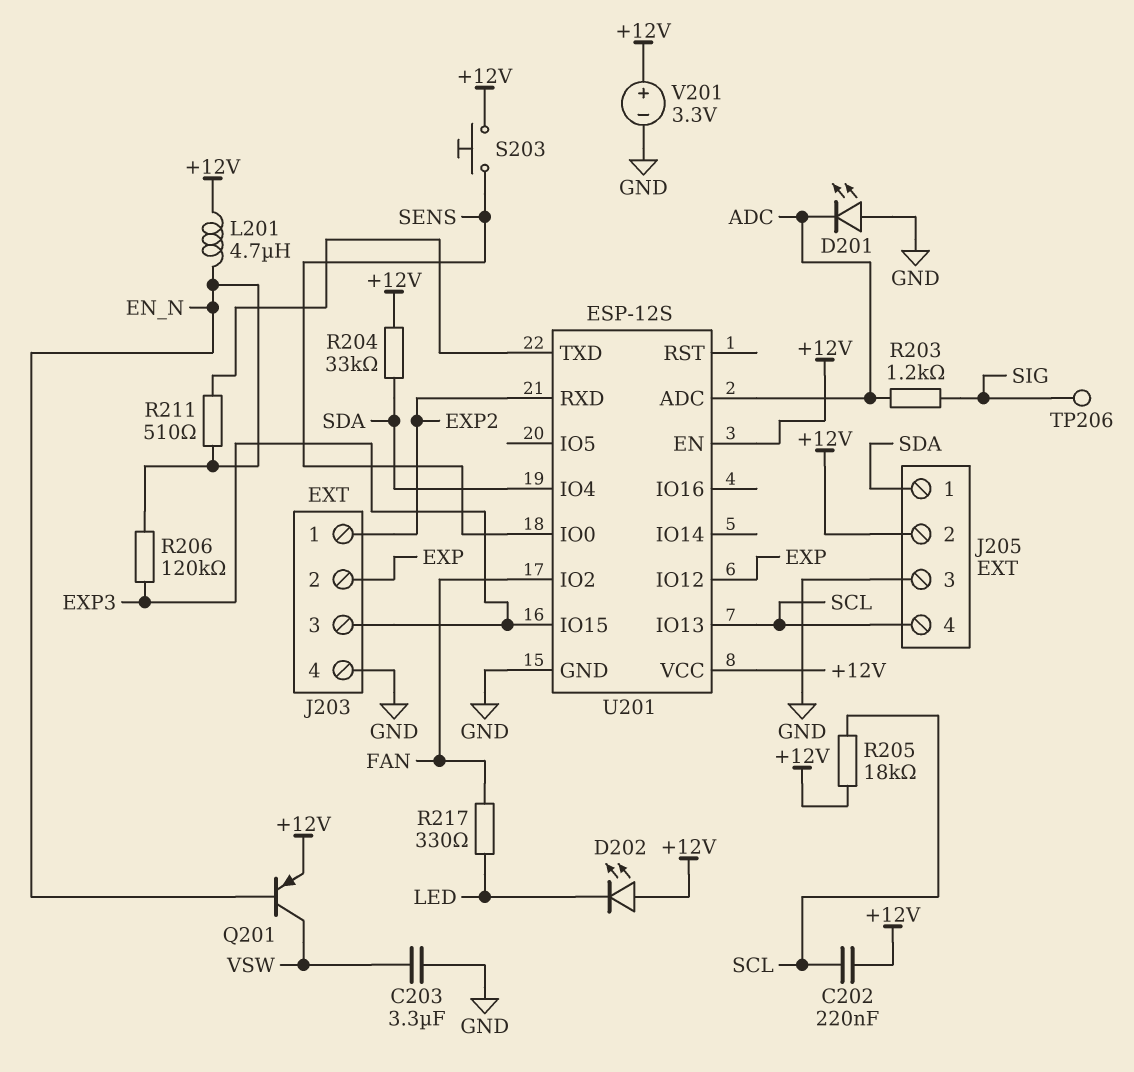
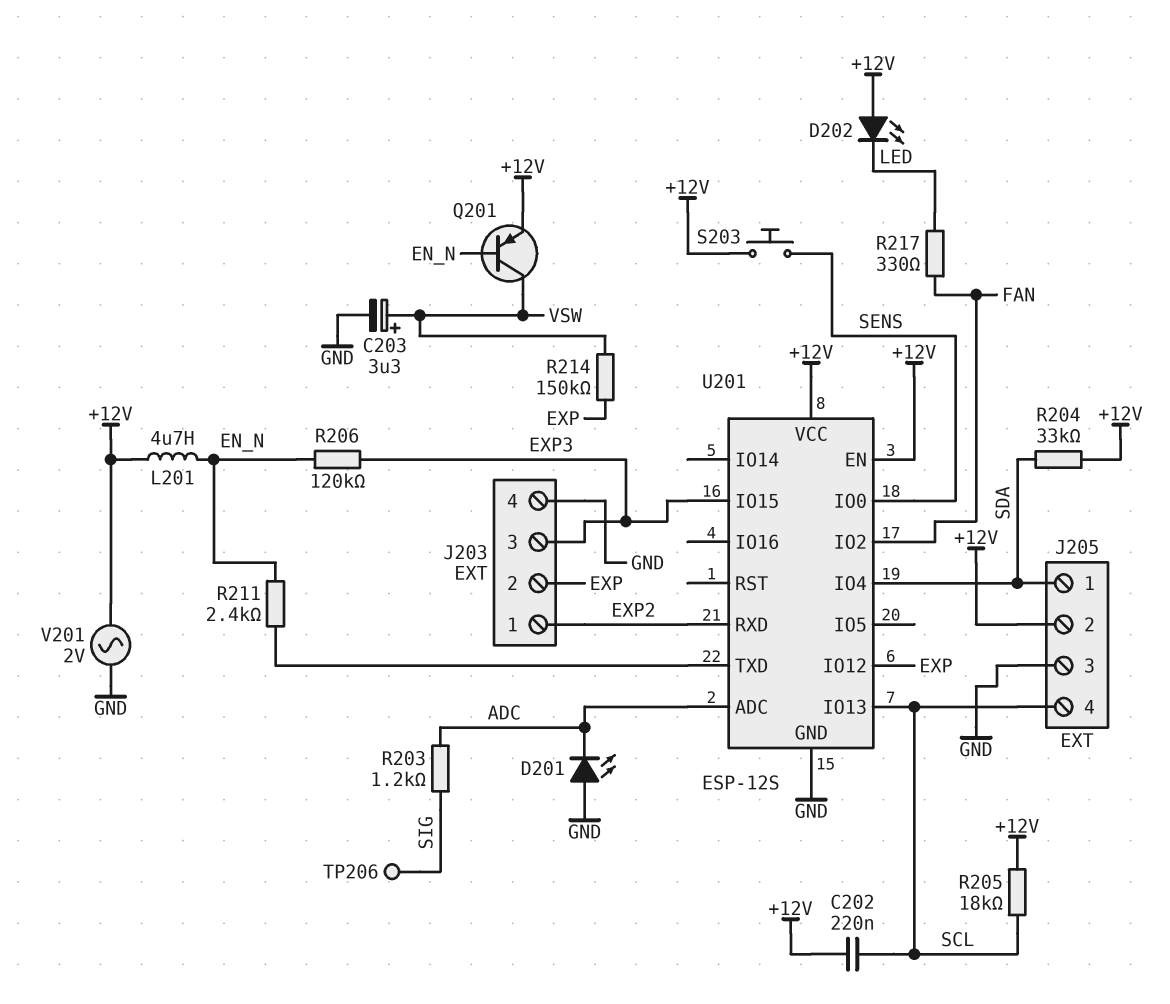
C203: 3.3uF (GND, VSW) -> 3.3uF (plus VSW, minus GND)
R211: 510 (EN_N, U201/TXD) -> 2.4k (EN_N, U201/TXD)
R214: none -> 150k (EXP, VSW)
V201: 3.3V (plus +12V, minus GND) -> AC 2V (+12V, GND)

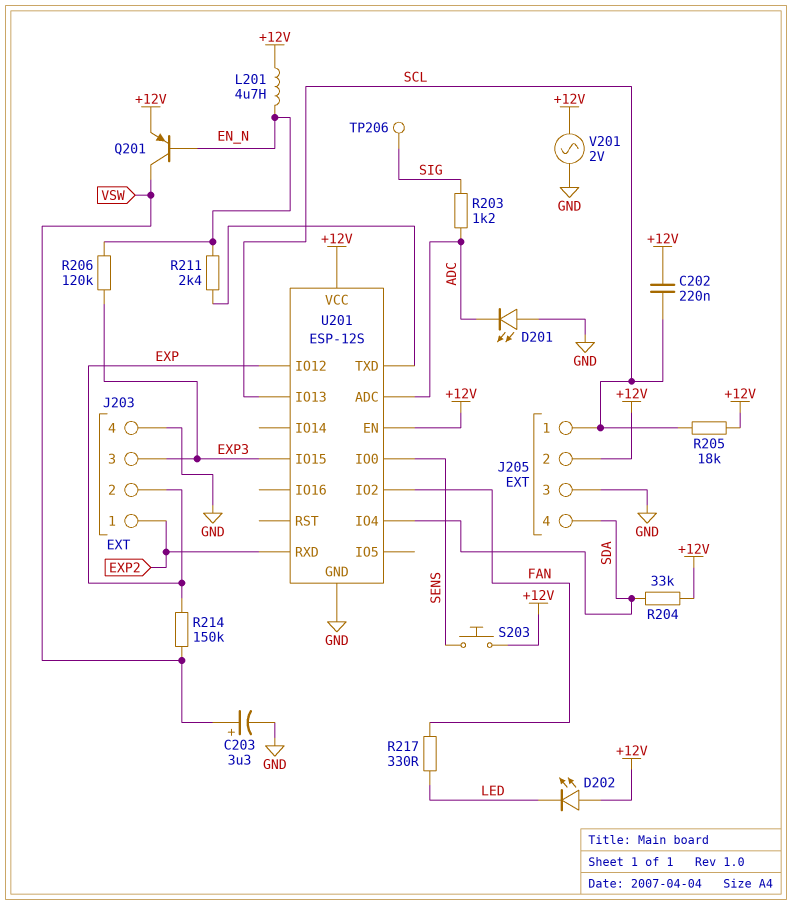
J205 pin 1: SDA -> SCL
J205 pin 4: SCL -> SDA

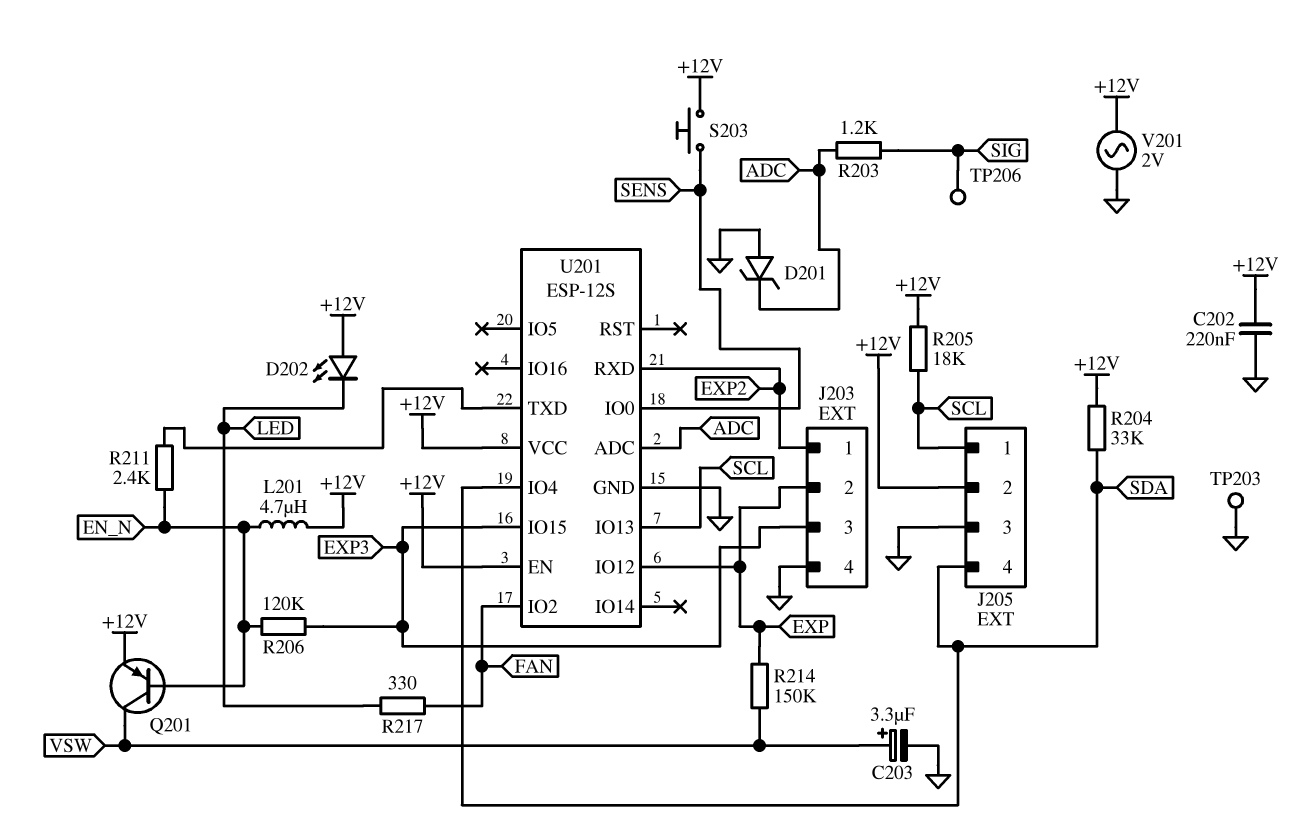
C202: 220nF (+12V, SCL) -> 220nF (+12V, GND)
D201: LED (A GND, K ADC) -> zener (A GND, K ADC)
TP203: none -> test point (GND)

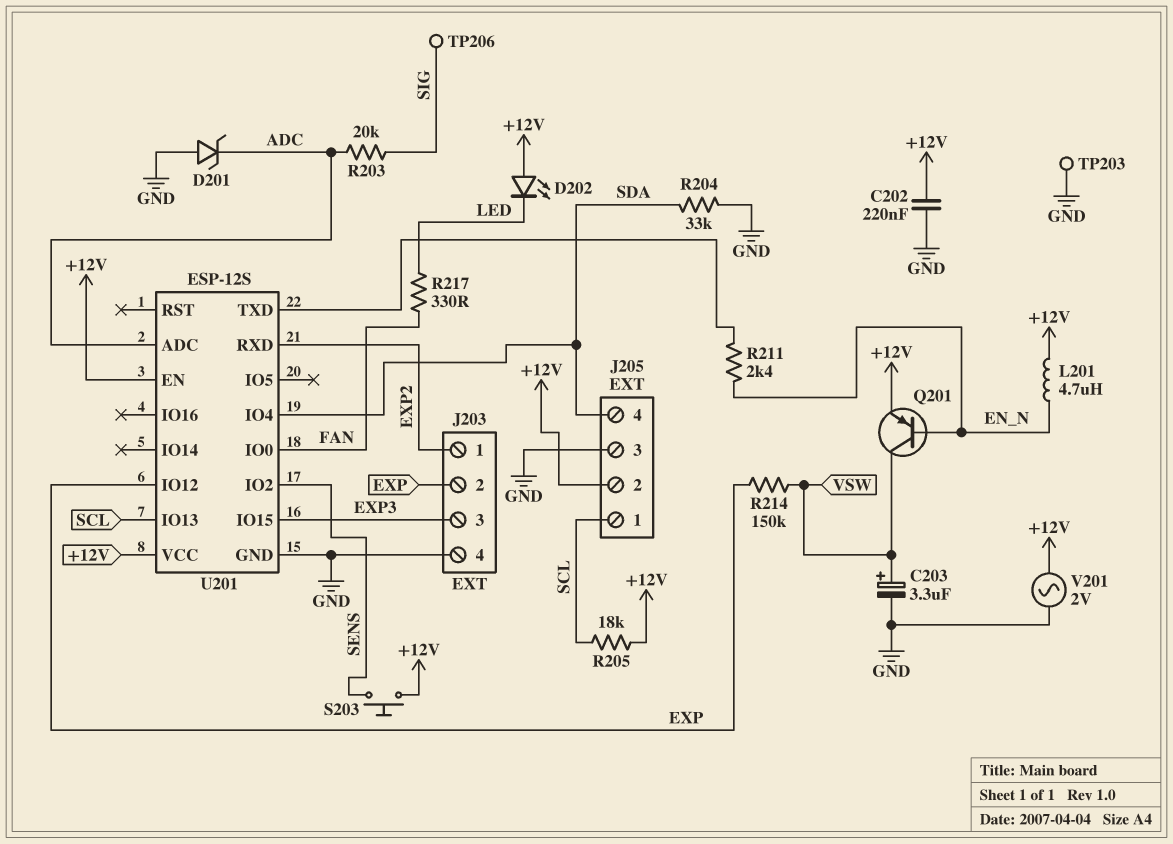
R203: 1.2k (ADC, SIG) -> 20k (ADC, SIG)
R204: 33k (+12V, SDA) -> 33k (GND, SDA)
R206: 120k (EN_N, EXP3) -> none
U201 pin IO0: SENS -> FAN
U201 pin IO2: FAN -> SENS

